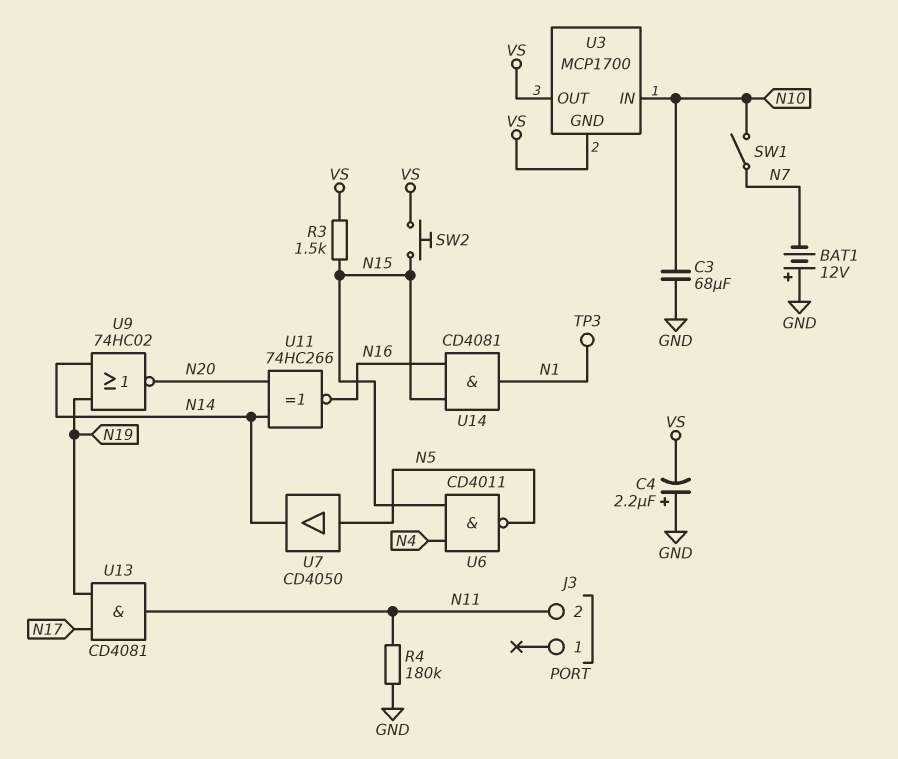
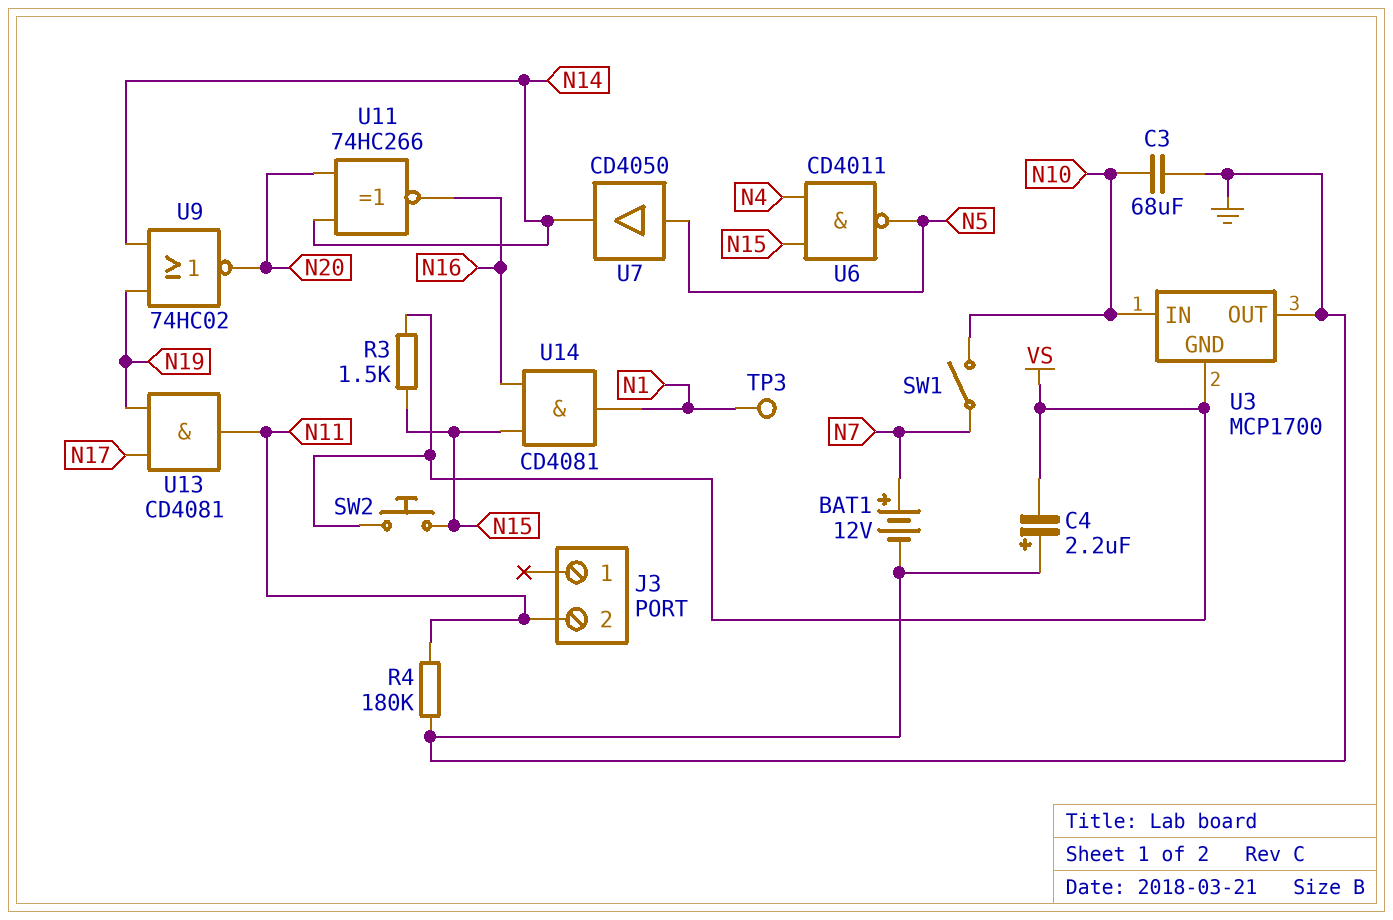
BAT1: 12V (plus GND, minus N7) -> 12V (plus N7, minus GND)
U3 pin OUT: VS -> GND

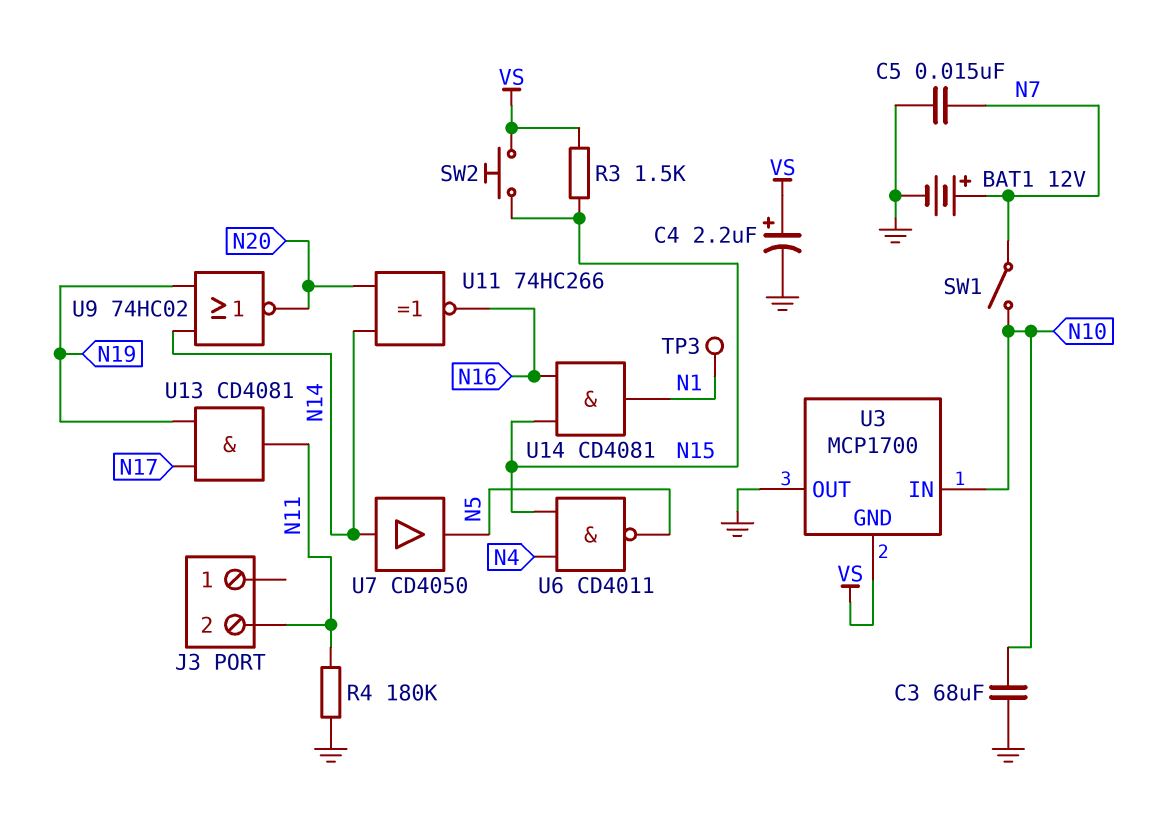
C4: 2.2uF (plus GND, minus VS) -> 2.2uF (plus VS, minus GND)
C5: none -> 15nF (GND, N7)
U7: buffer CD4050 (in N5, out N14) -> buffer CD4050 (in N14, out N5)

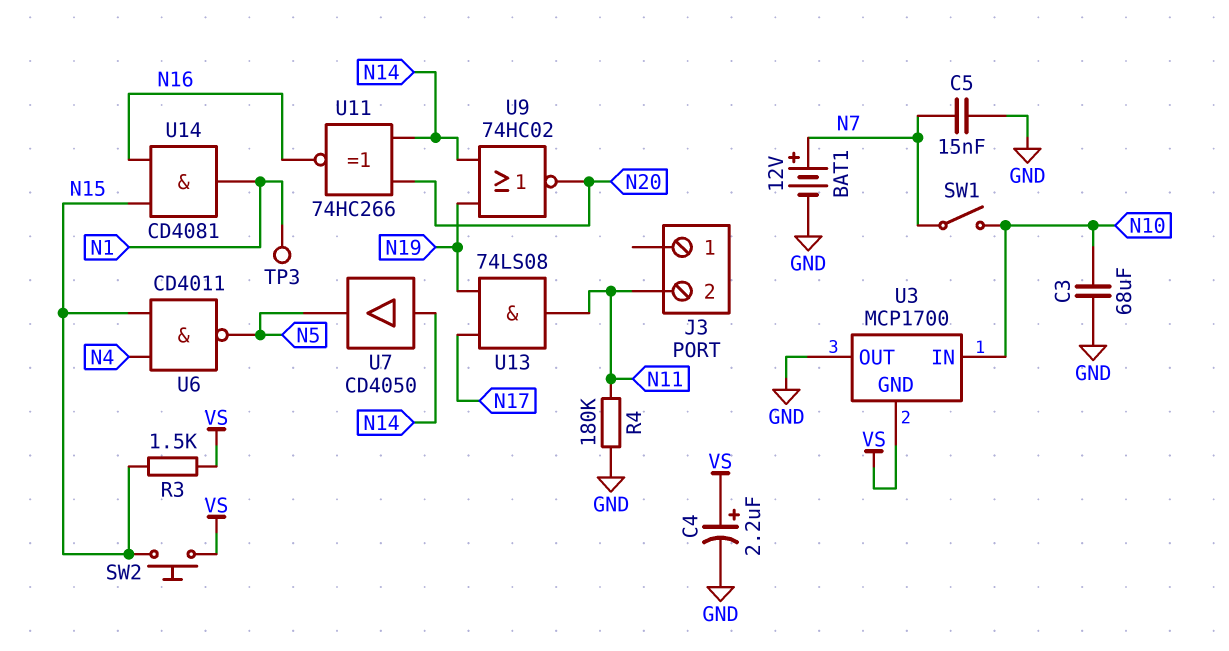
U13: AND CD4081 (in N17, in N19, out N11) -> AND 74LS08 (in N17, in N19, out N11)

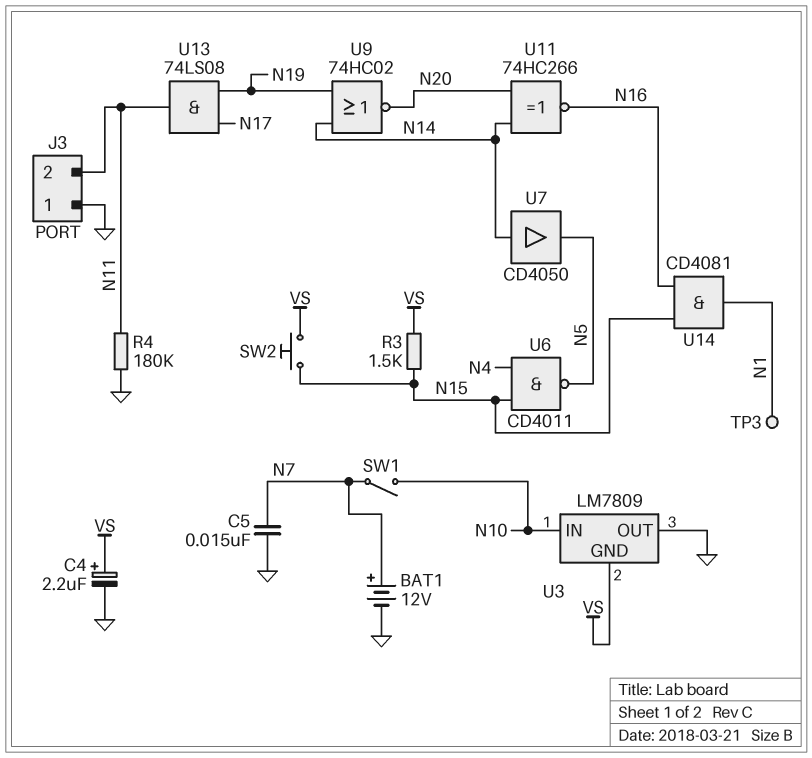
C3: 68uF (GND, N10) -> none
J3 pin 1: none -> GND
U3: MCP1700 -> LM7809

